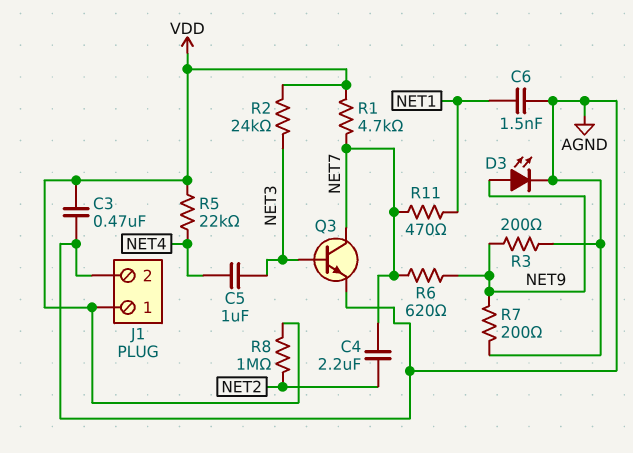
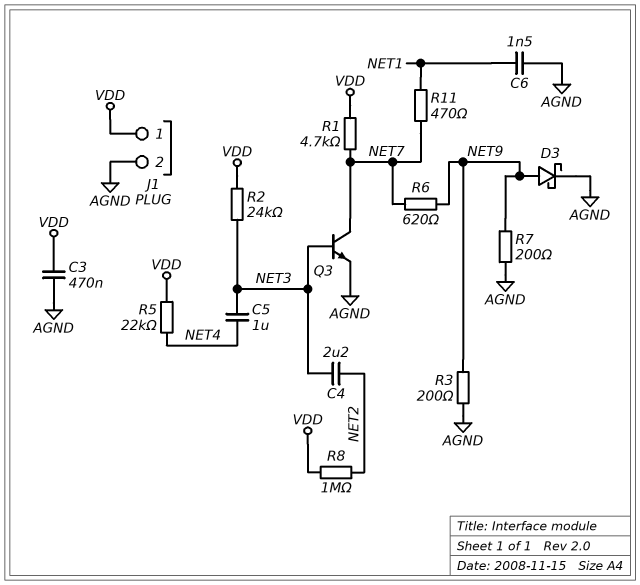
C4: 2.2uF (NET2, NET7) -> 2.2uF (NET2, NET3)
D3: LED (A NET9, K AGND) -> schottky (A NET9, K AGND)

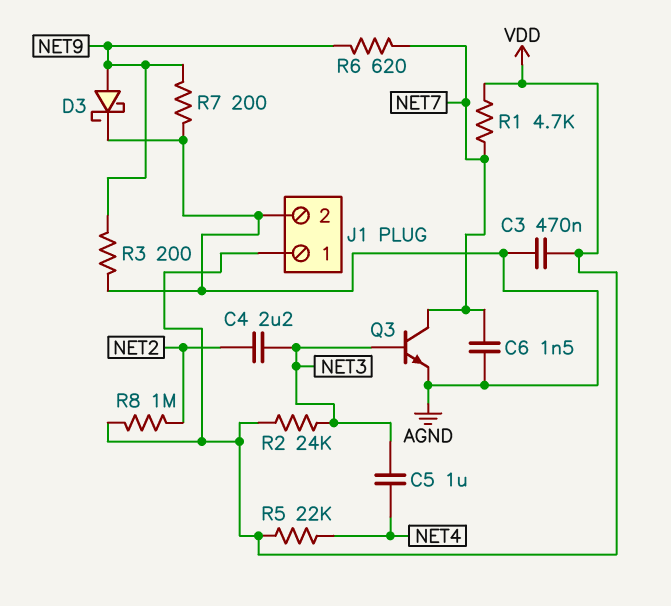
C6: 1.5nF (AGND, NET1) -> 1.5nF (AGND, NET7)
R11: 470 (NET1, NET7) -> none

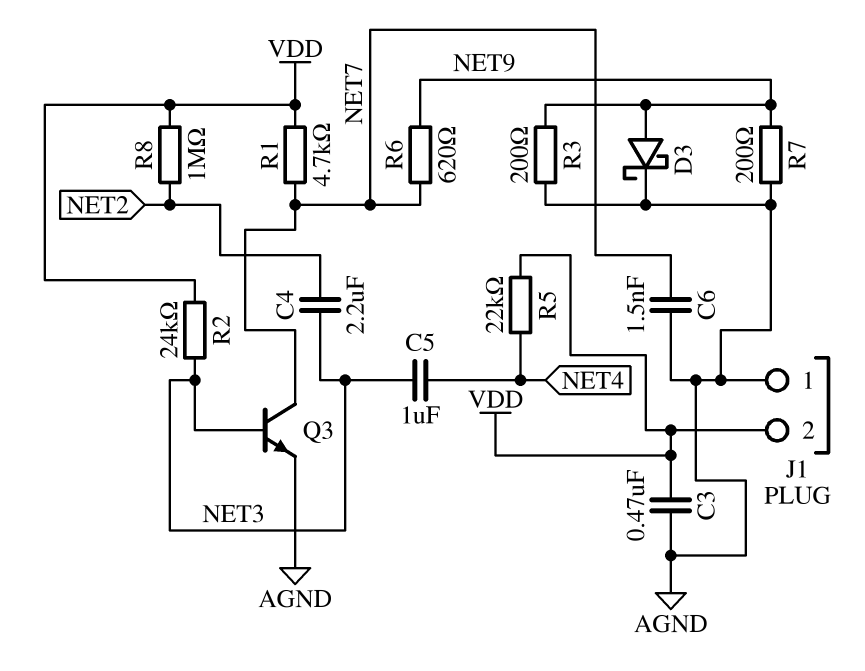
J1 pin 1: VDD -> AGND
J1 pin 2: AGND -> VDD

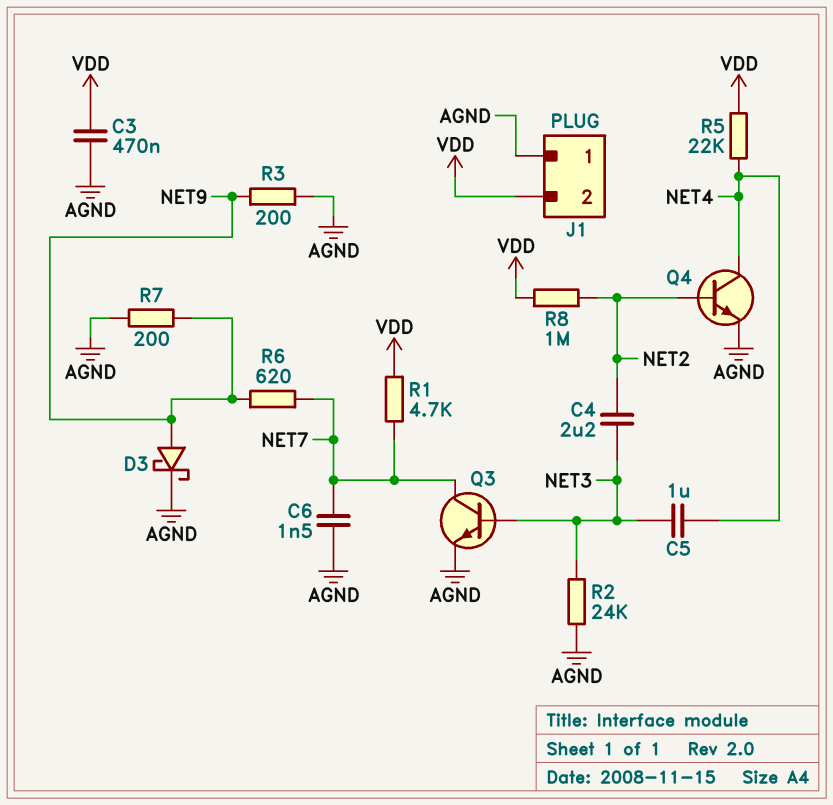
Q4: none -> NPN (B NET2, C NET4, E AGND)
R2: 24k (NET3, VDD) -> 24k (AGND, NET3)

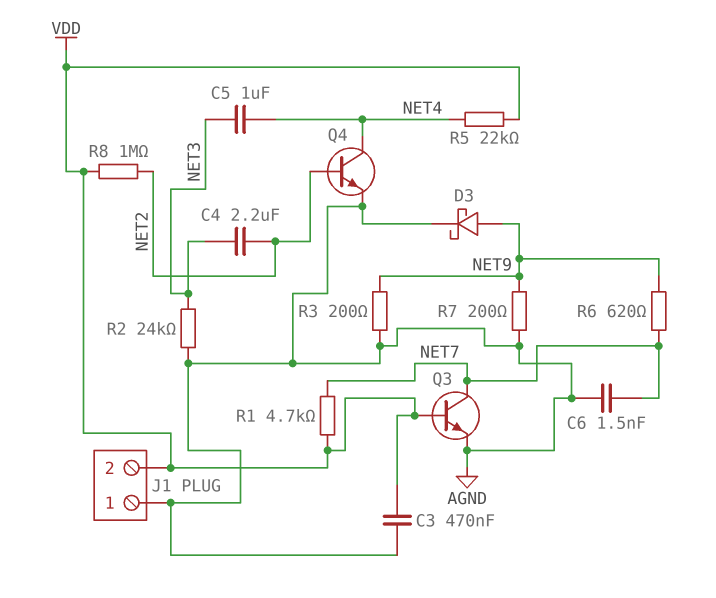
Q3: NPN (B NET3, C NET7, E AGND) -> NPN (B VDD, C NET7, E AGND)

